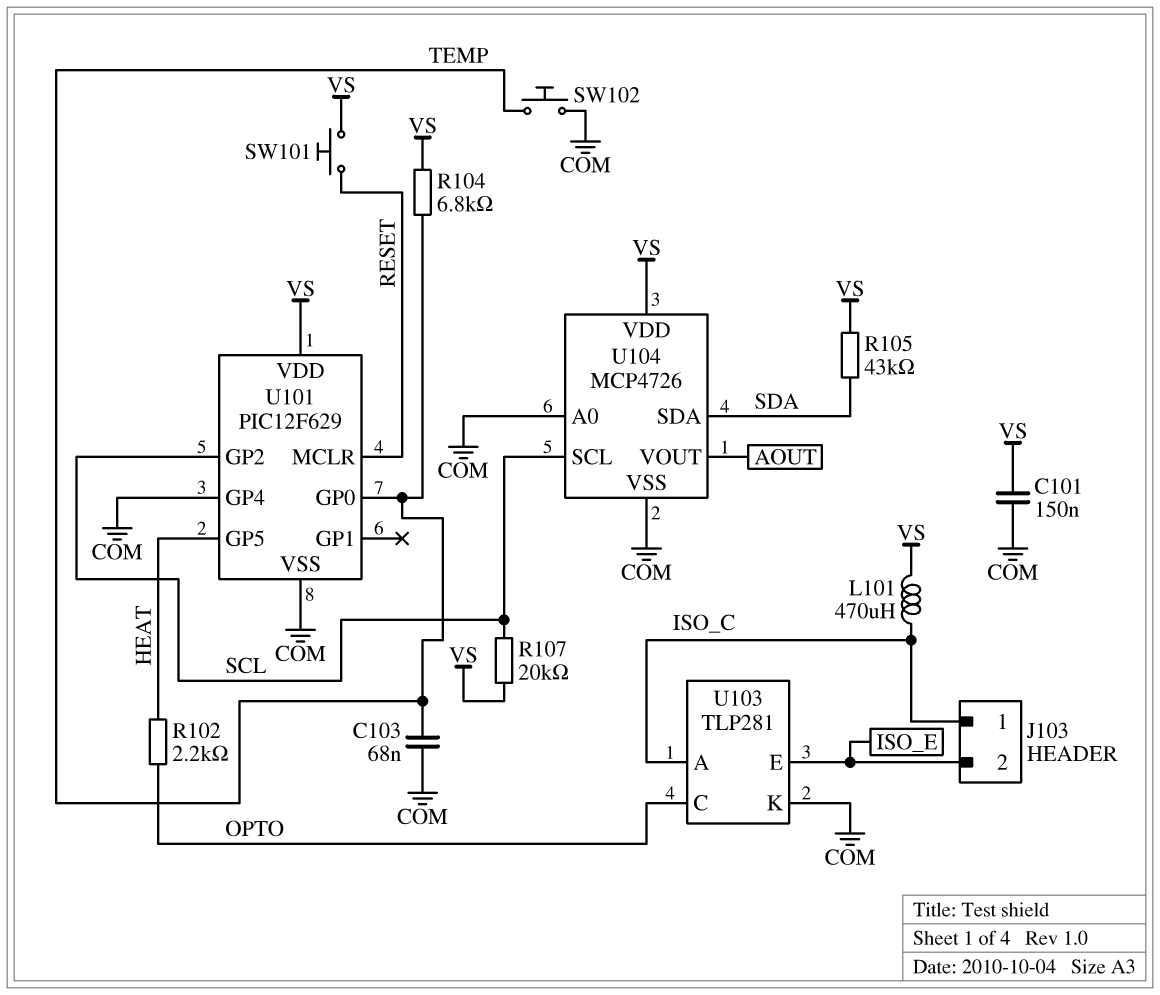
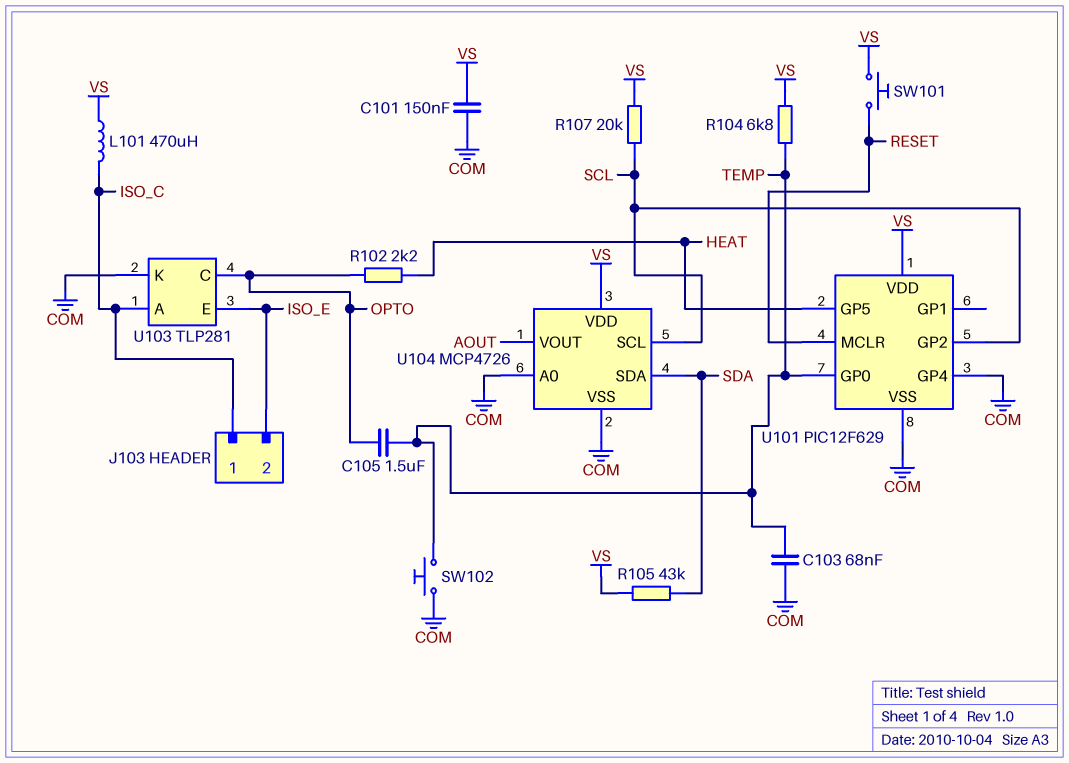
C105: none -> 1.5uF (OPTO, TEMP)

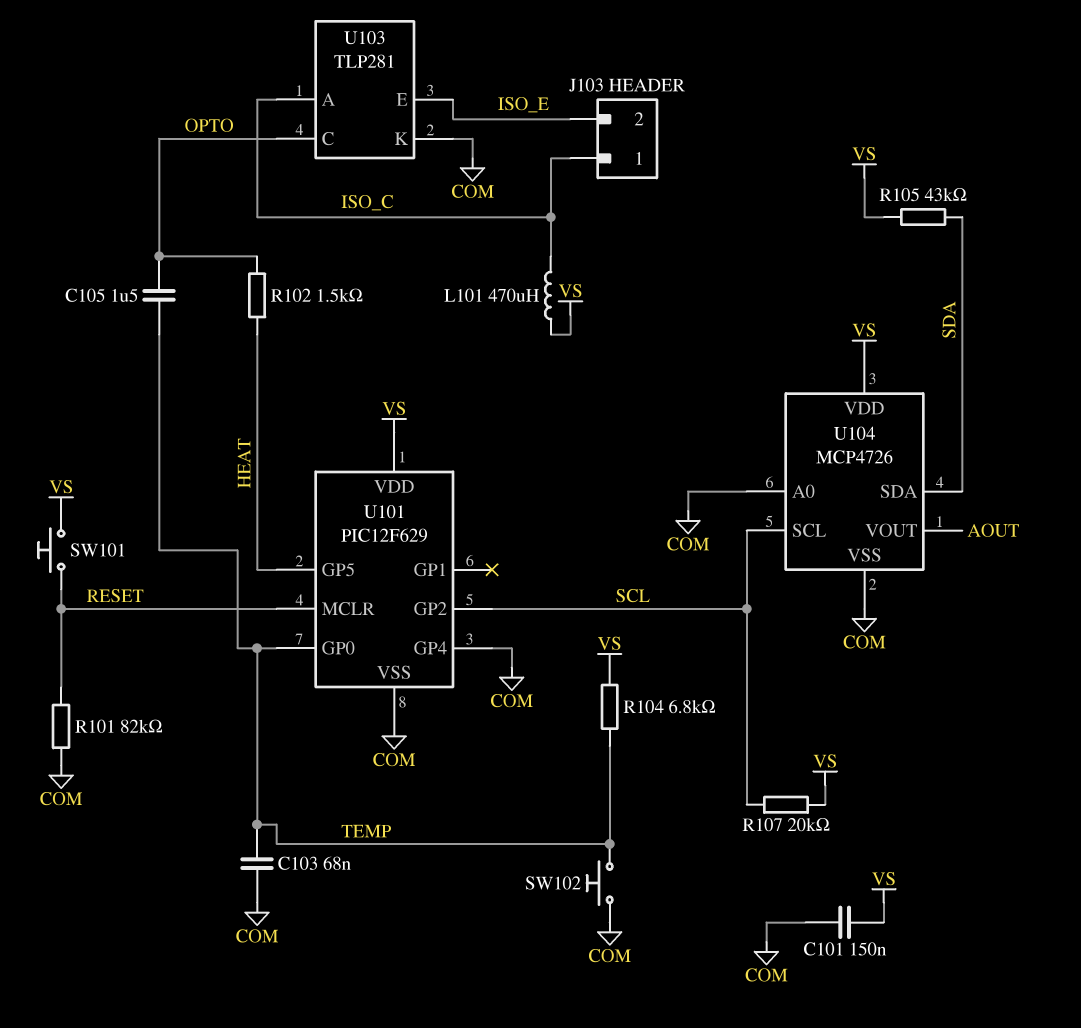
R101: none -> 82k (COM, RESET)
R102: 2.2k (HEAT, OPTO) -> 1.5k (HEAT, OPTO)

